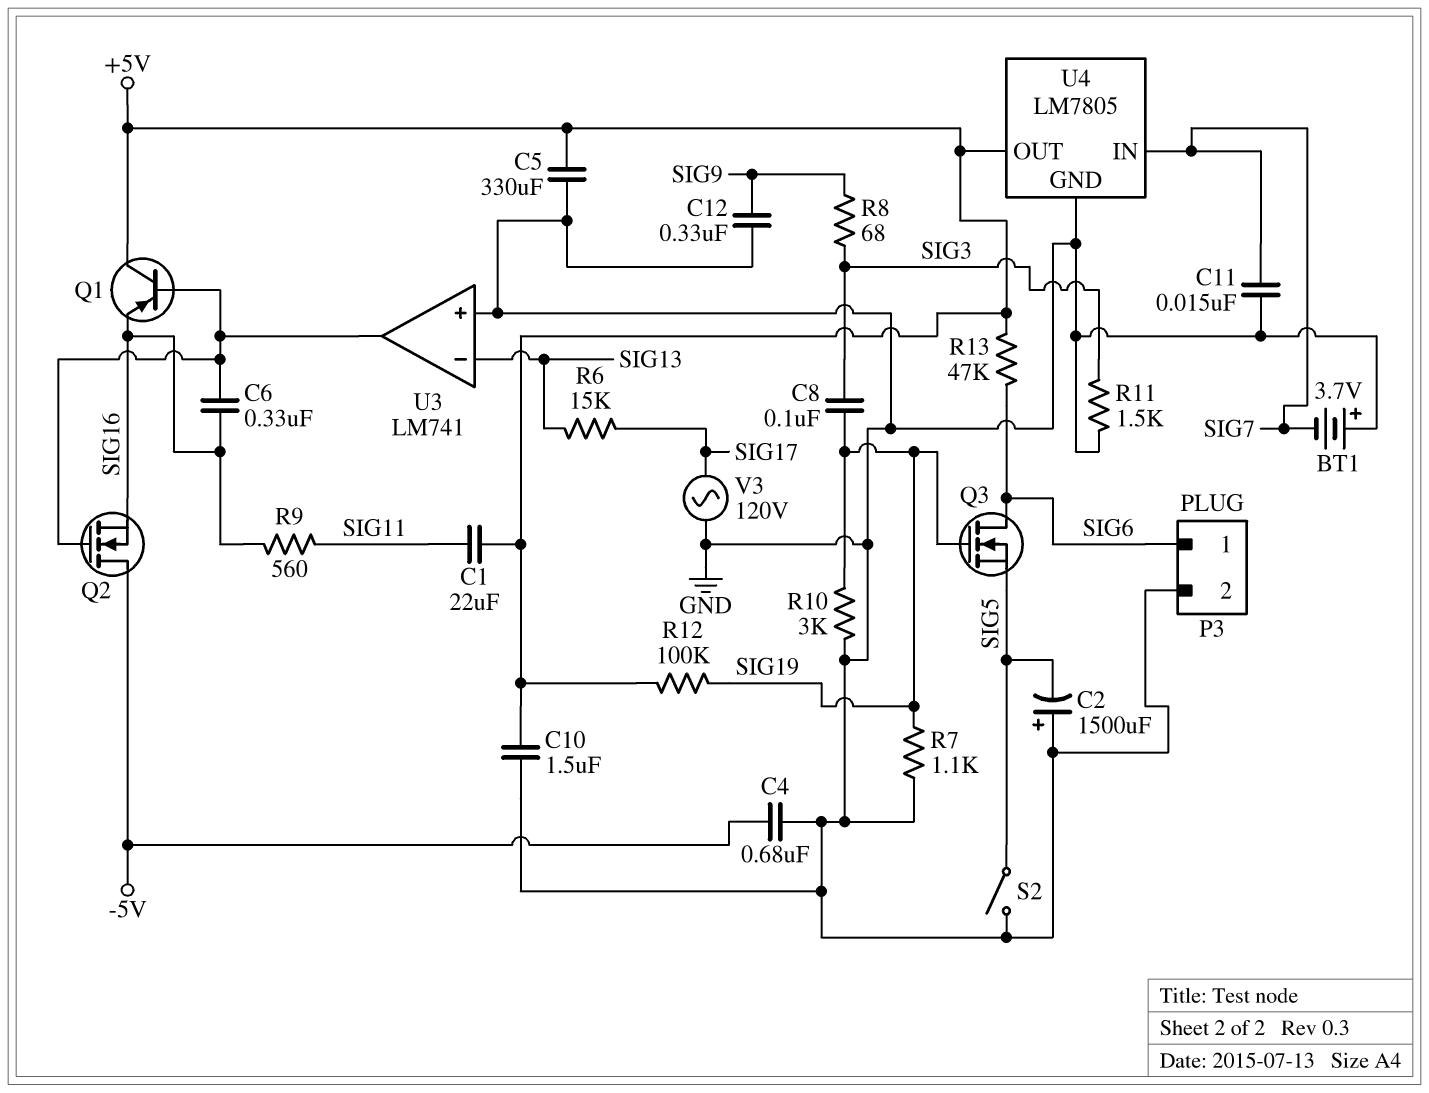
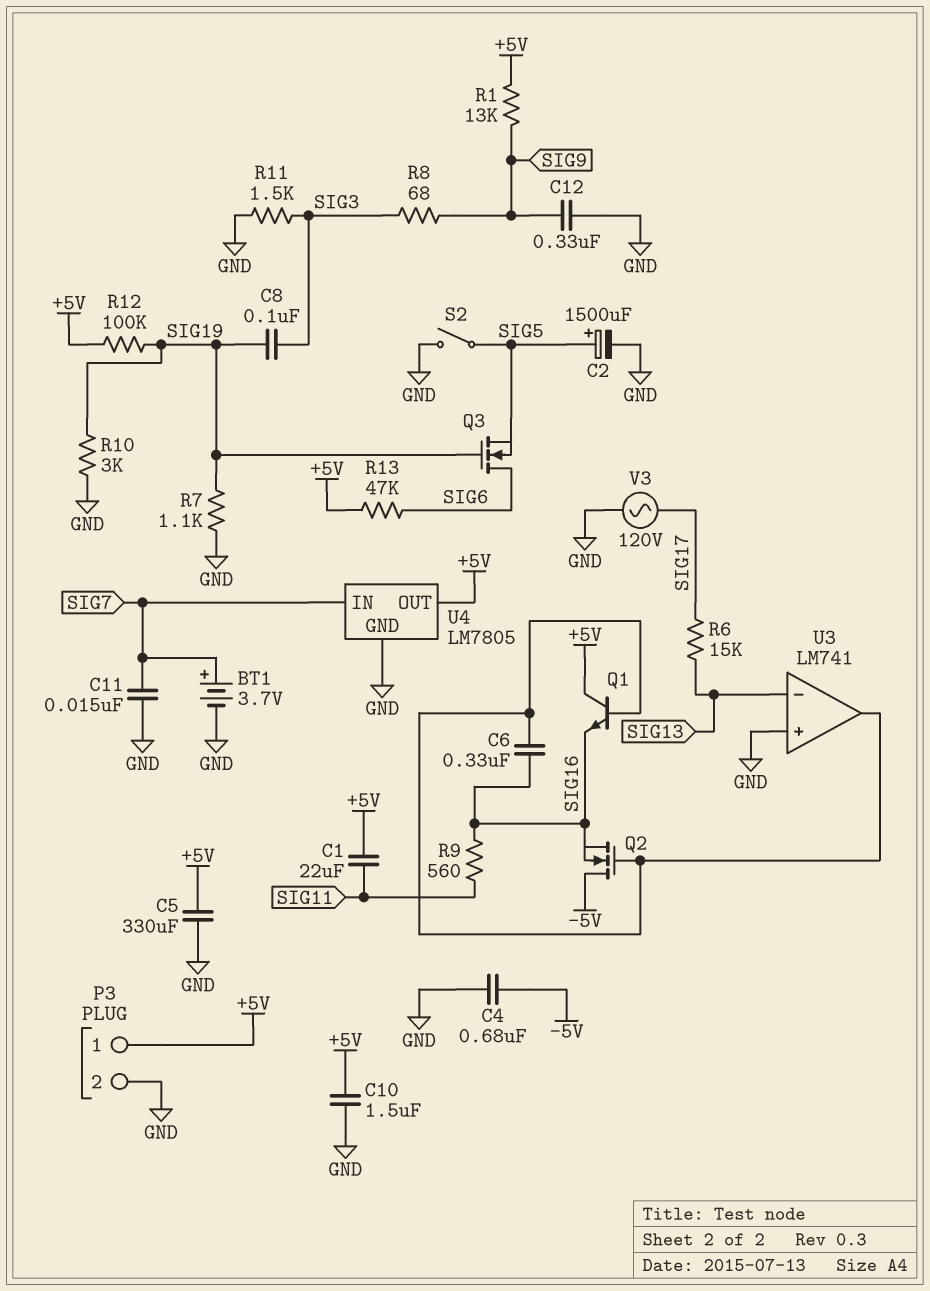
BT1: 3.7V (plus GND, minus SIG7) -> 3.7V (plus SIG7, minus GND)
C2: 1500uF (plus GND, minus SIG5) -> 1500uF (plus SIG5, minus GND)
P3 pin 1: SIG6 -> +5V
Q1: PNP (B U3/out, C +5V, E SIG16) -> NPN (B U3/out, C +5V, E SIG16)
R1: none -> 13k (+5V, SIG9)

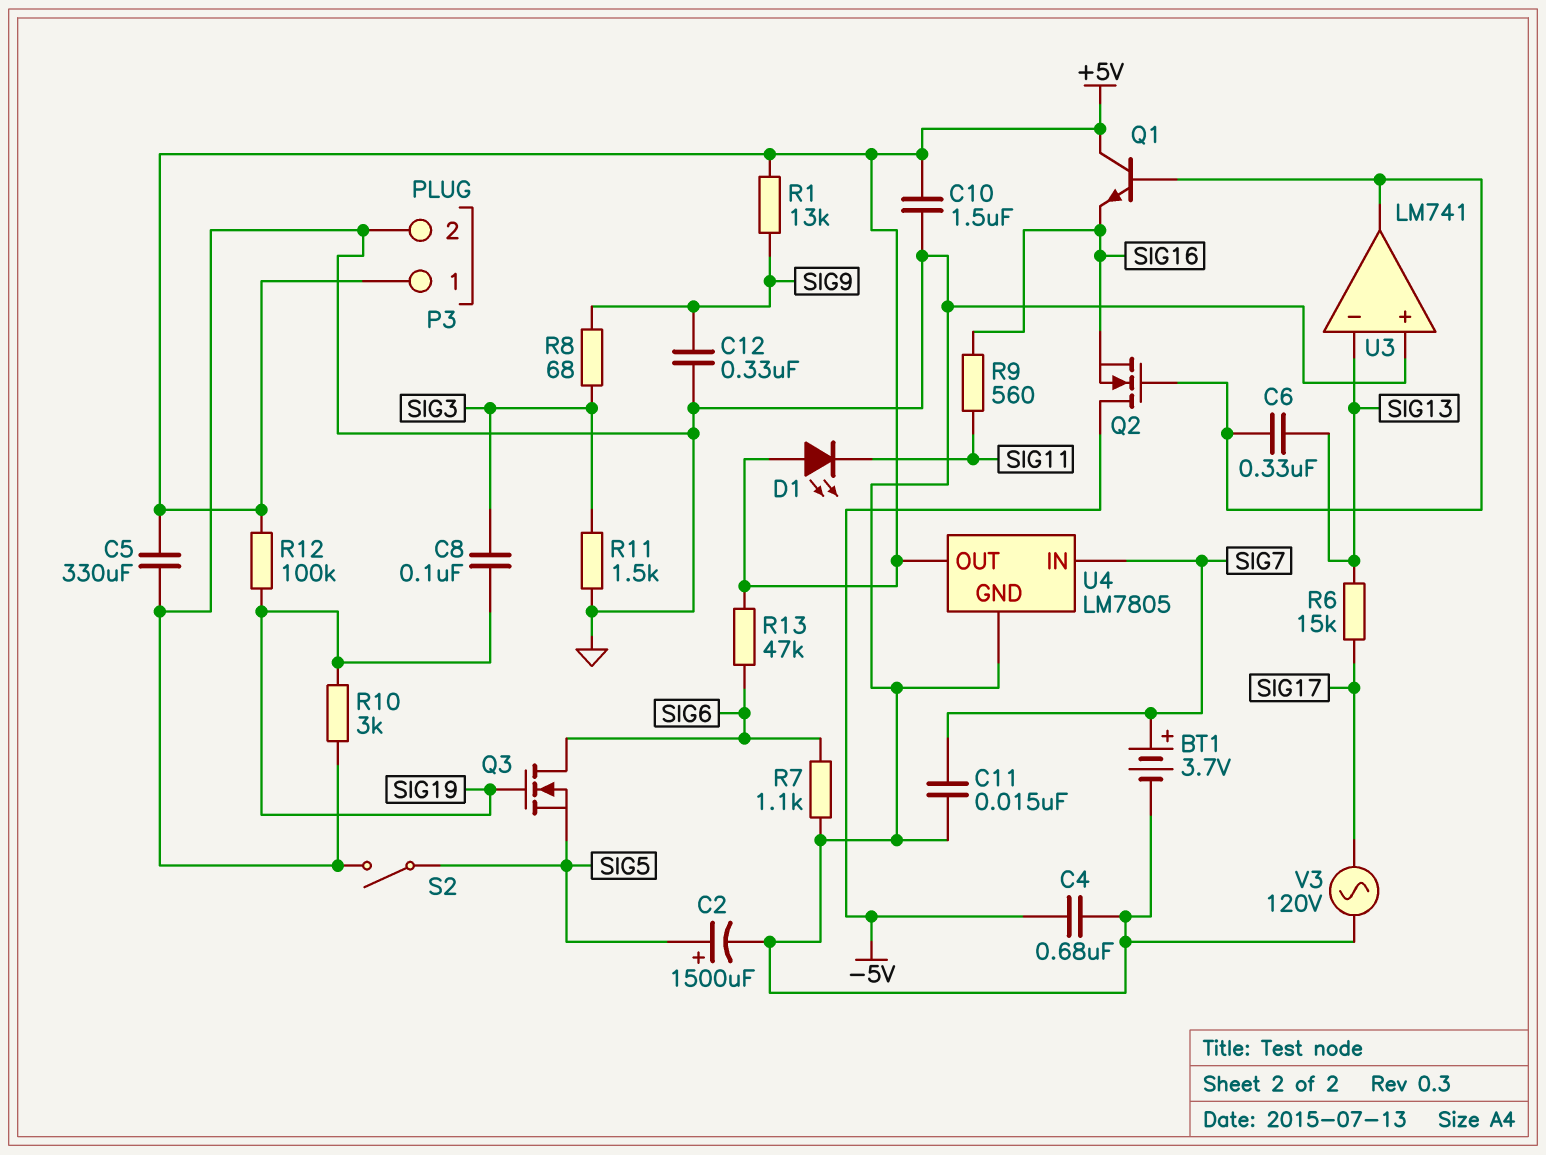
C1: 22uF (+5V, SIG11) -> none
C6: 330nF (SIG16, U3/out) -> 330nF (SIG13, U3/out)
D1: none -> LED (A +5V, K SIG11)
R7: 1.1k (GND, SIG19) -> 1.1k (GND, SIG6)

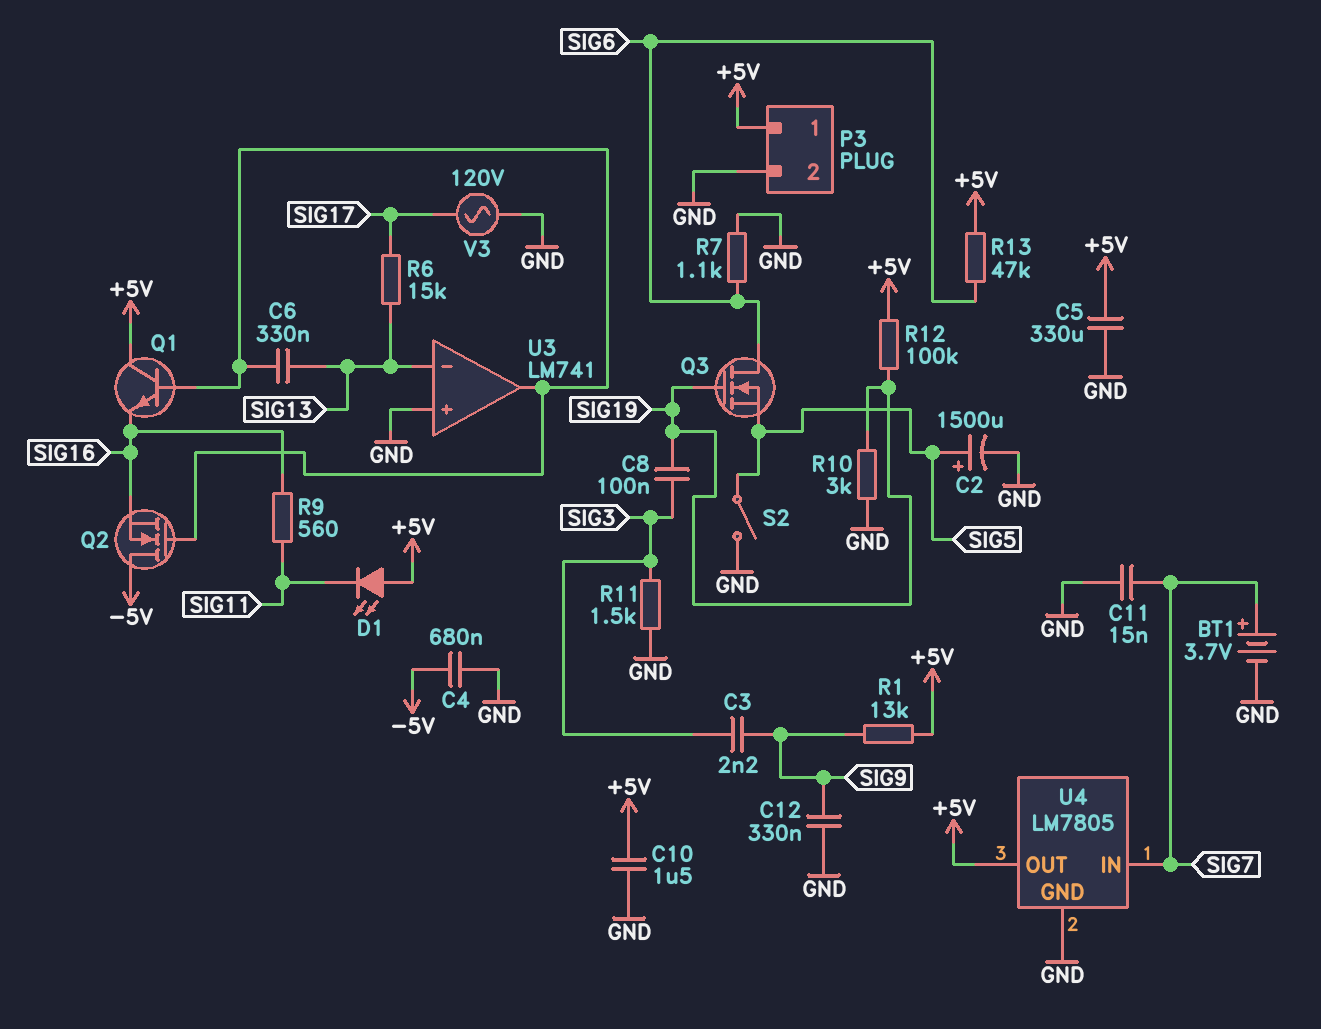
C3: none -> 2.2nF (SIG3, SIG9)
R8: 68 (SIG3, SIG9) -> none

